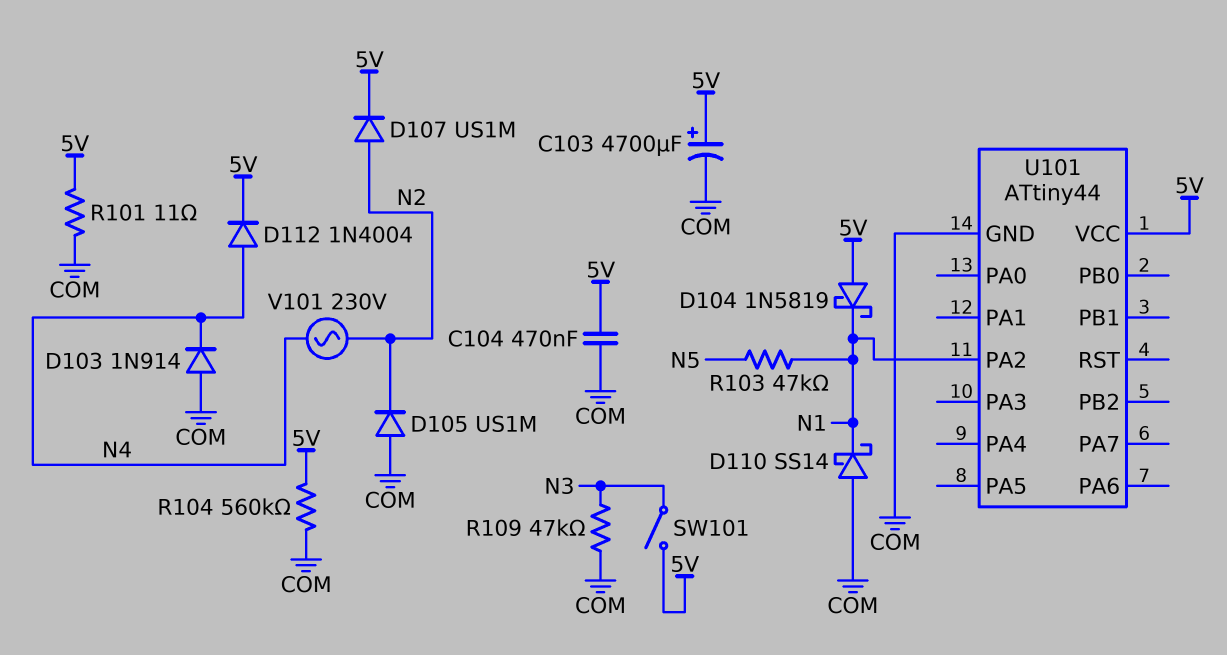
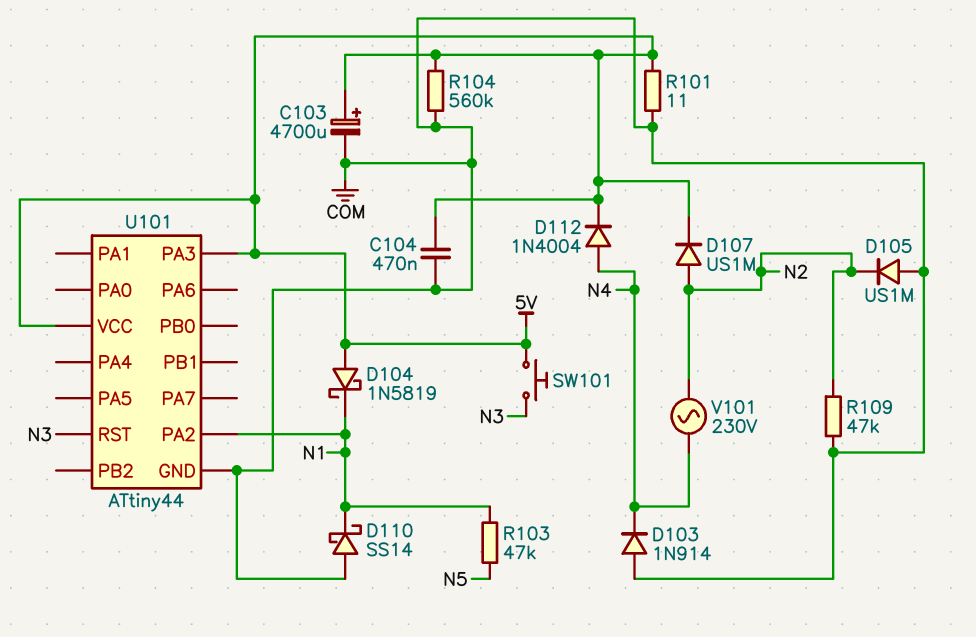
R109: 47k (COM, N3) -> 47k (COM, N2)
SW101: switch (5V, N3) -> button (5V, N3)
U101 pin PA3: none -> 5V
U101 pin RST: none -> N3

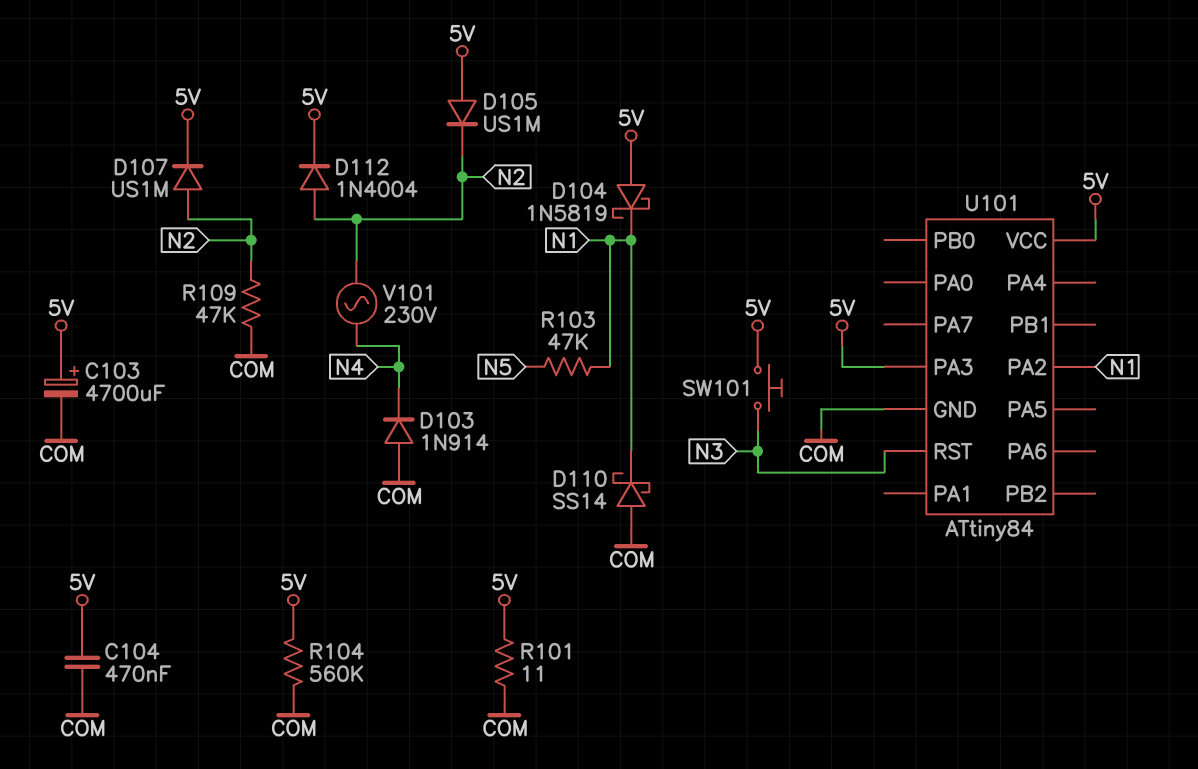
D105: diode US1M (A COM, K N2) -> diode US1M (A 5V, K N2)
D112: diode 1N4004 (A N4, K 5V) -> diode 1N4004 (A N2, K 5V)
U101: ATtiny44 -> ATtiny84

